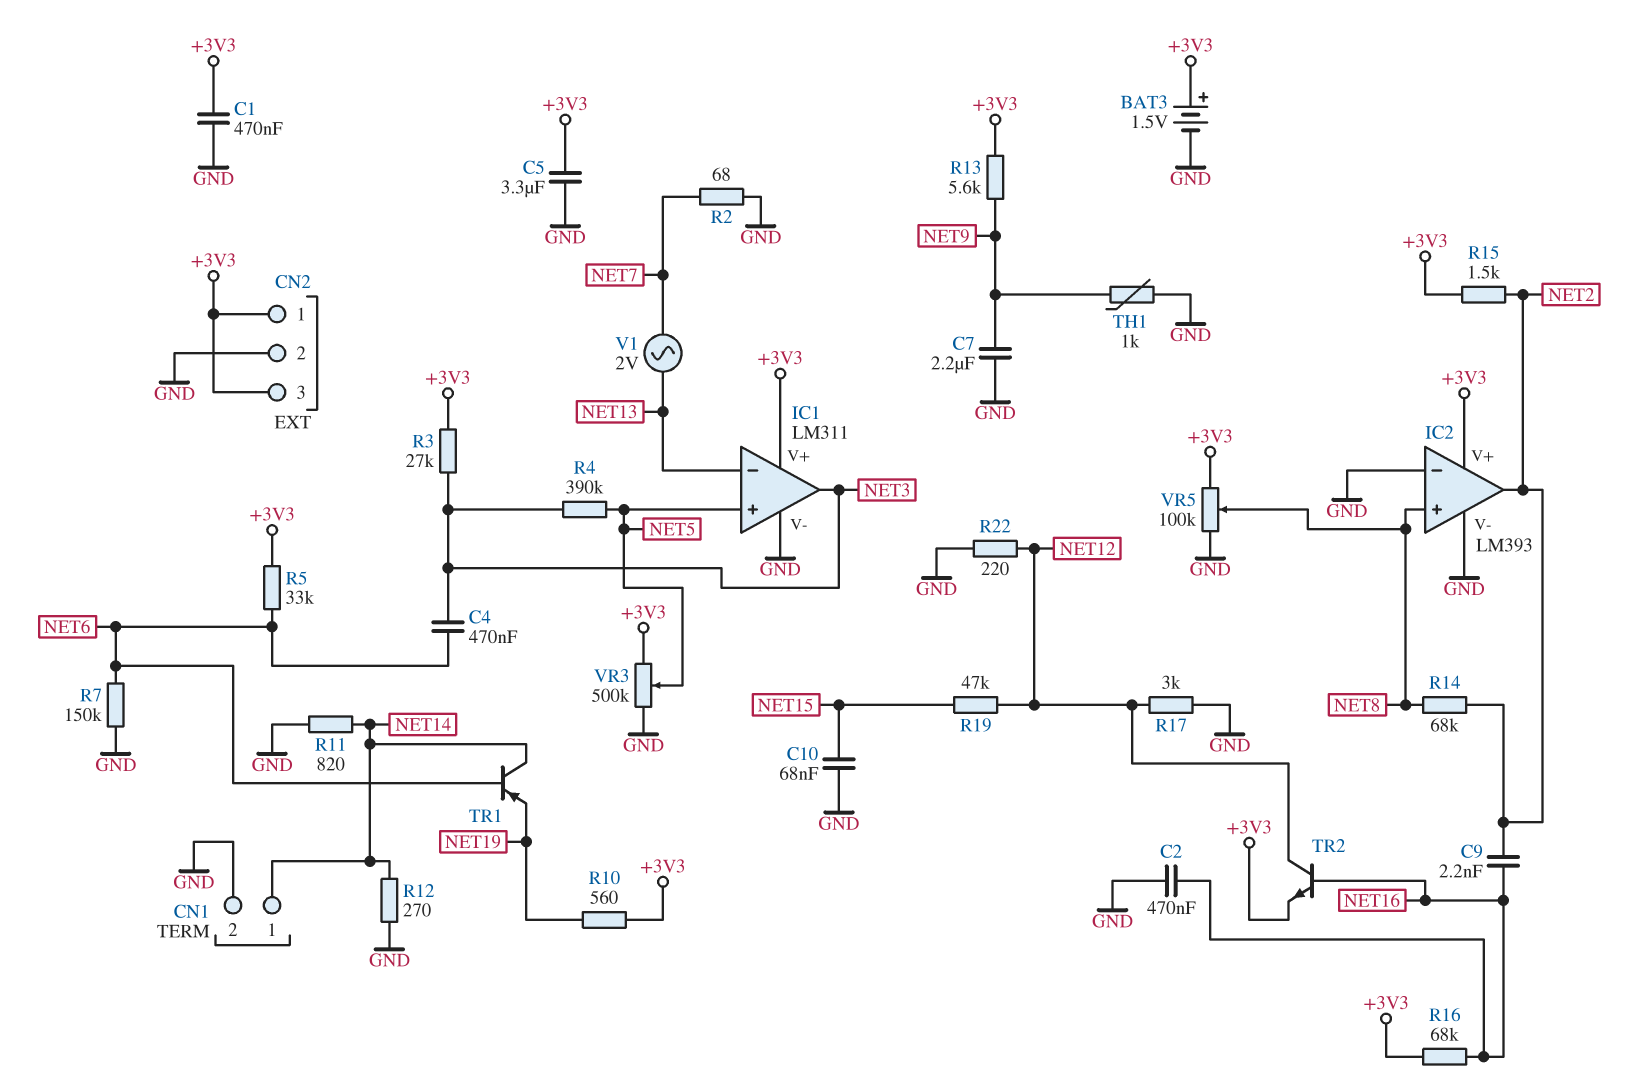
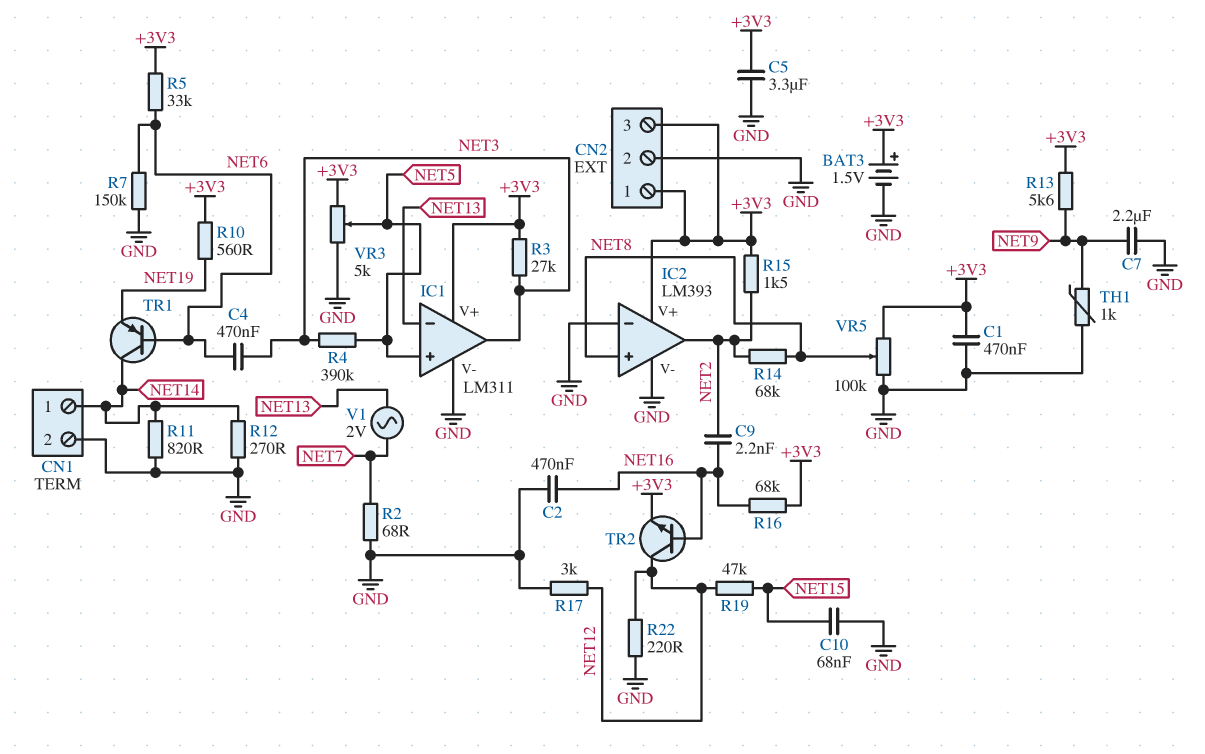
VR3: 500k (+3V3, GND, wiper NET5) -> 5k (+3V3, GND, wiper NET5)

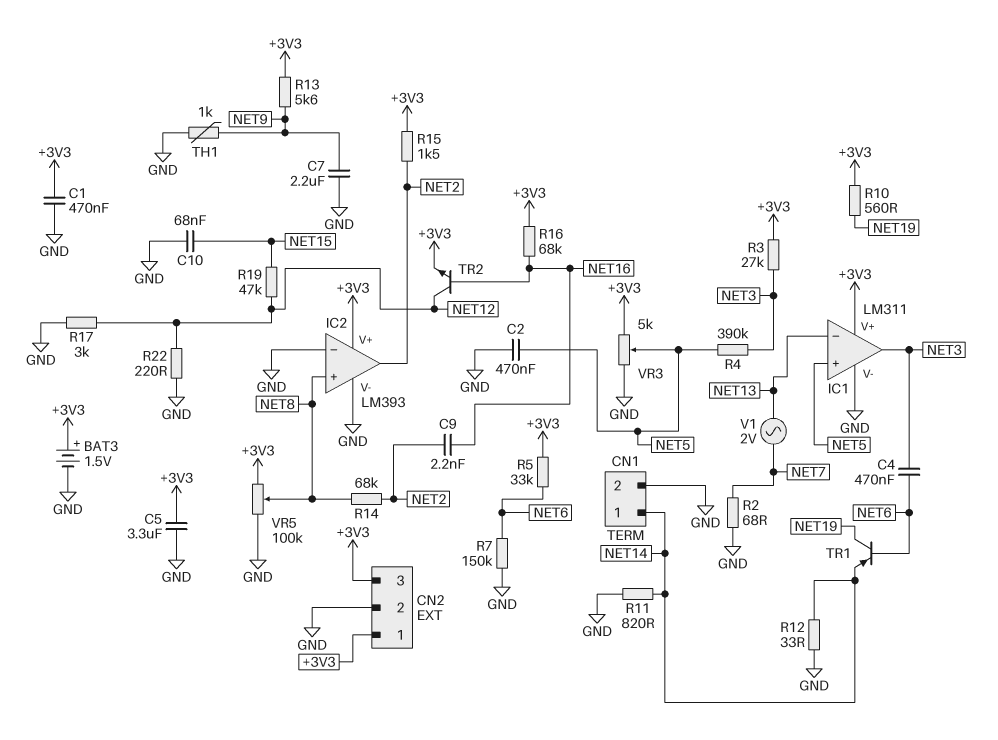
C2: 470nF (GND, NET16) -> 470nF (GND, NET5)
R12: 270 (GND, NET14) -> 33 (GND, NET14)
TR1: PNP (B NET6, C NET14, E NET19) -> PNP (B NET6, C NET19, E NET14)

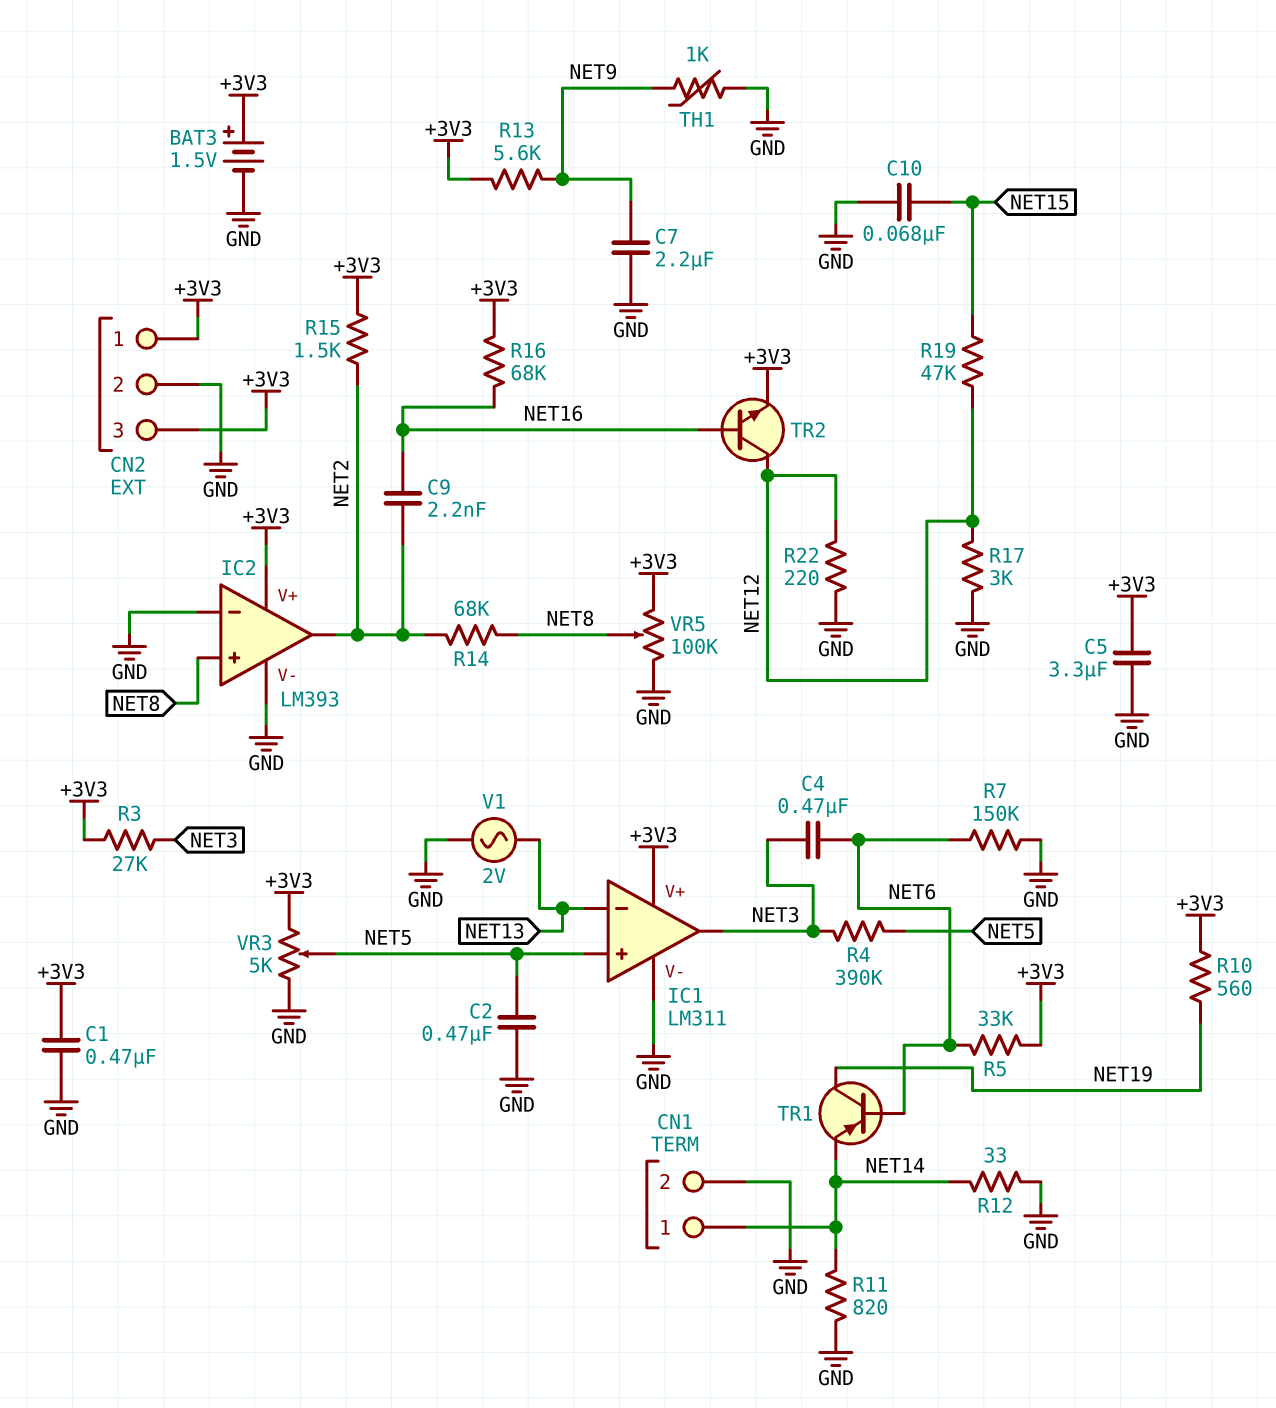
R2: 68 (GND, NET7) -> none
V1: AC 2V (NET7, NET13) -> AC 2V (GND, NET13)

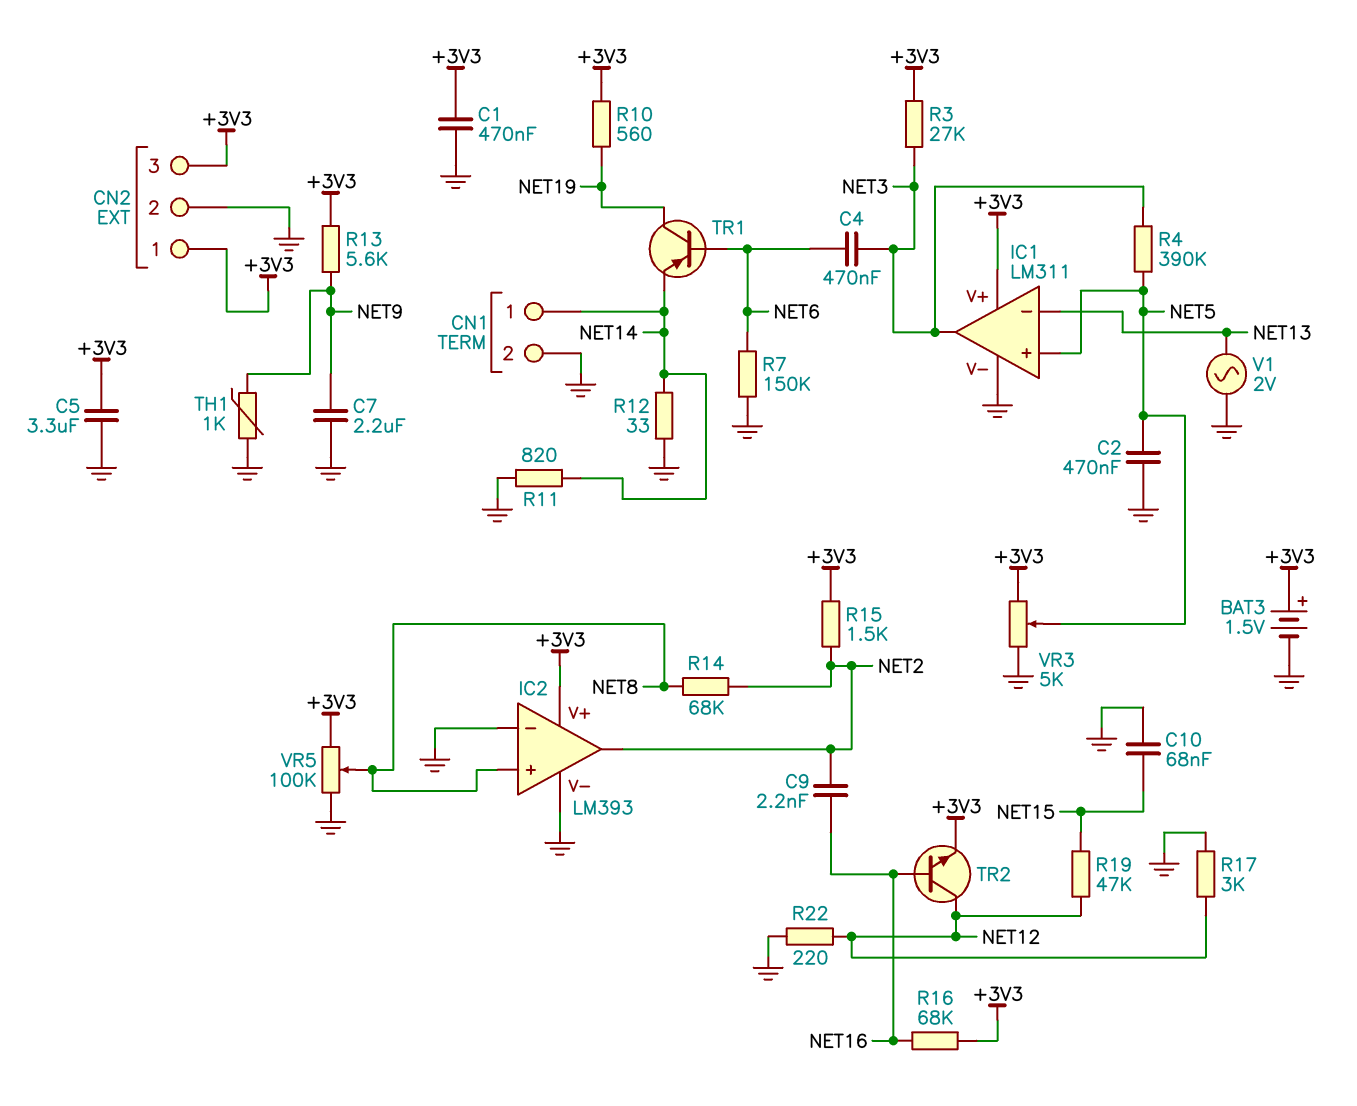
R5: 33k (+3V3, NET6) -> none

